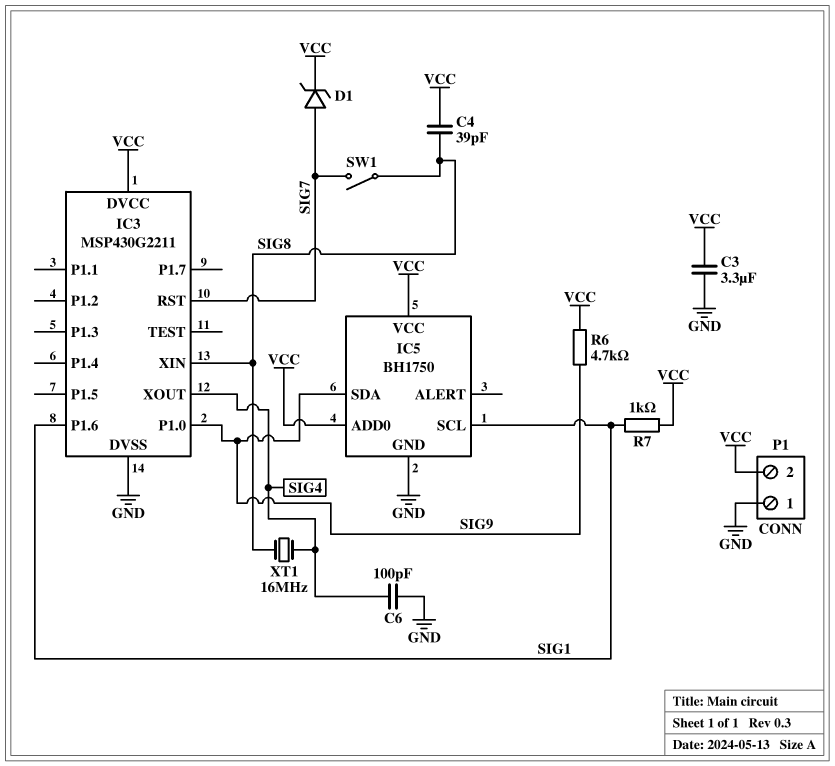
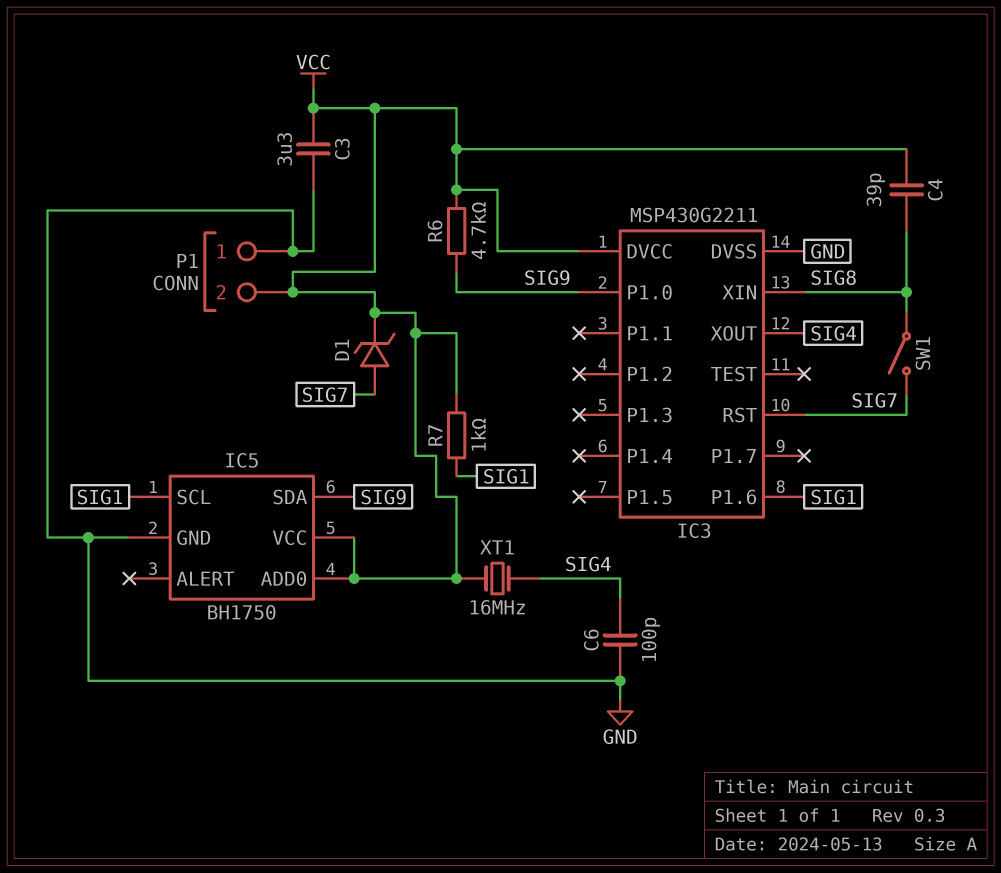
XT1: 16MHz (SIG4, SIG8) -> 16MHz (SIG4, VCC)

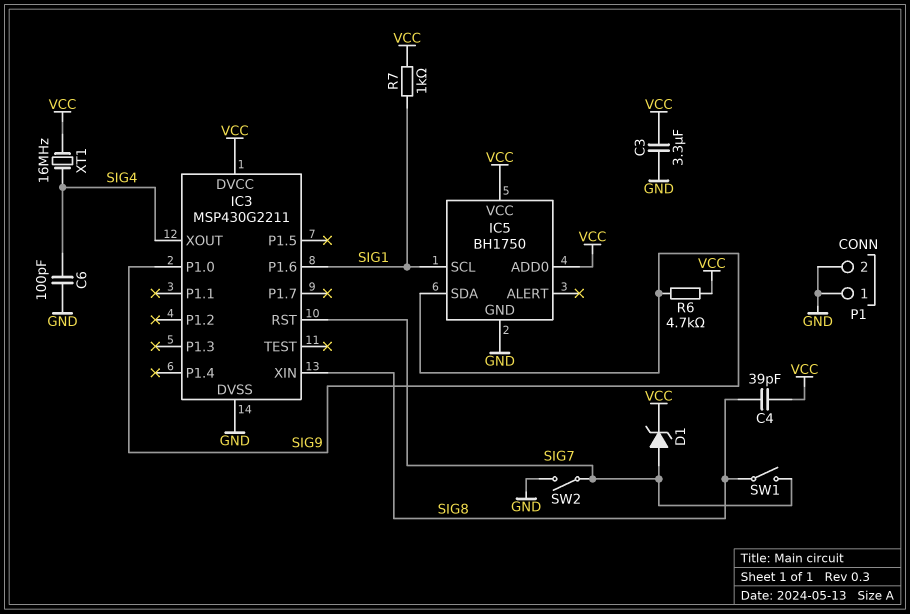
P1 pin 2: VCC -> GND
SW2: none -> switch (GND, SIG7)

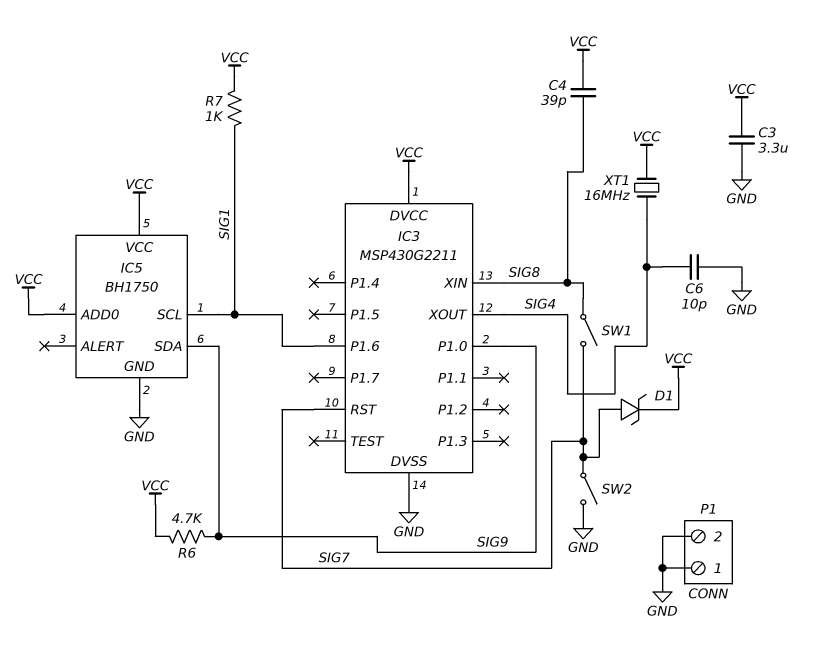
C6: 100pF (GND, SIG4) -> 10pF (GND, SIG4)

